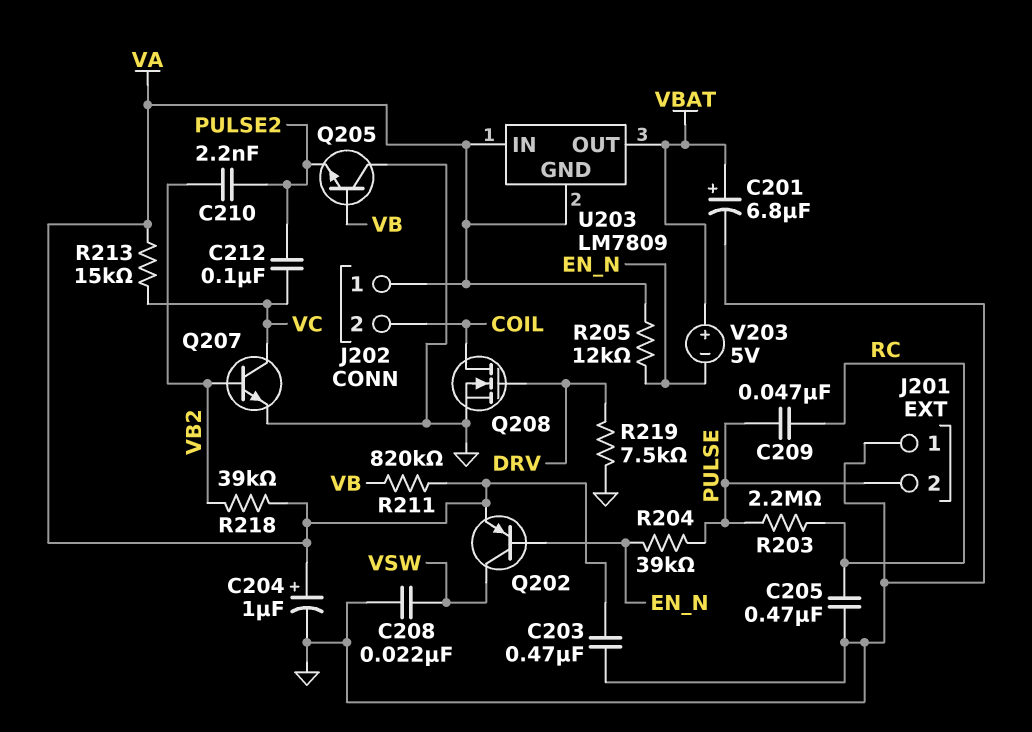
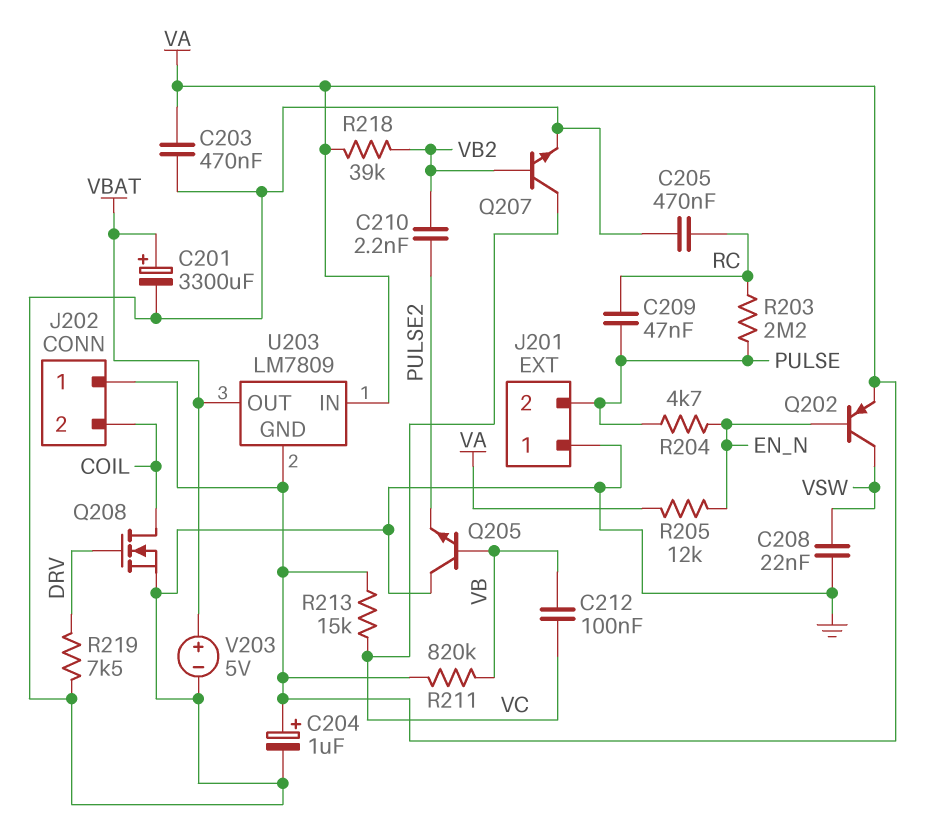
C201: 6.8uF (plus VBAT, minus GND) -> 3300uF (plus VBAT, minus GND)
C212: 100nF (PULSE2, VC) -> 100nF (VB, VC)
R204: 39k (EN_N, PULSE) -> 4.7k (EN_N, PULSE)
V203: 5V (plus VBAT, minus EN_N) -> 5V (plus VBAT, minus GND)

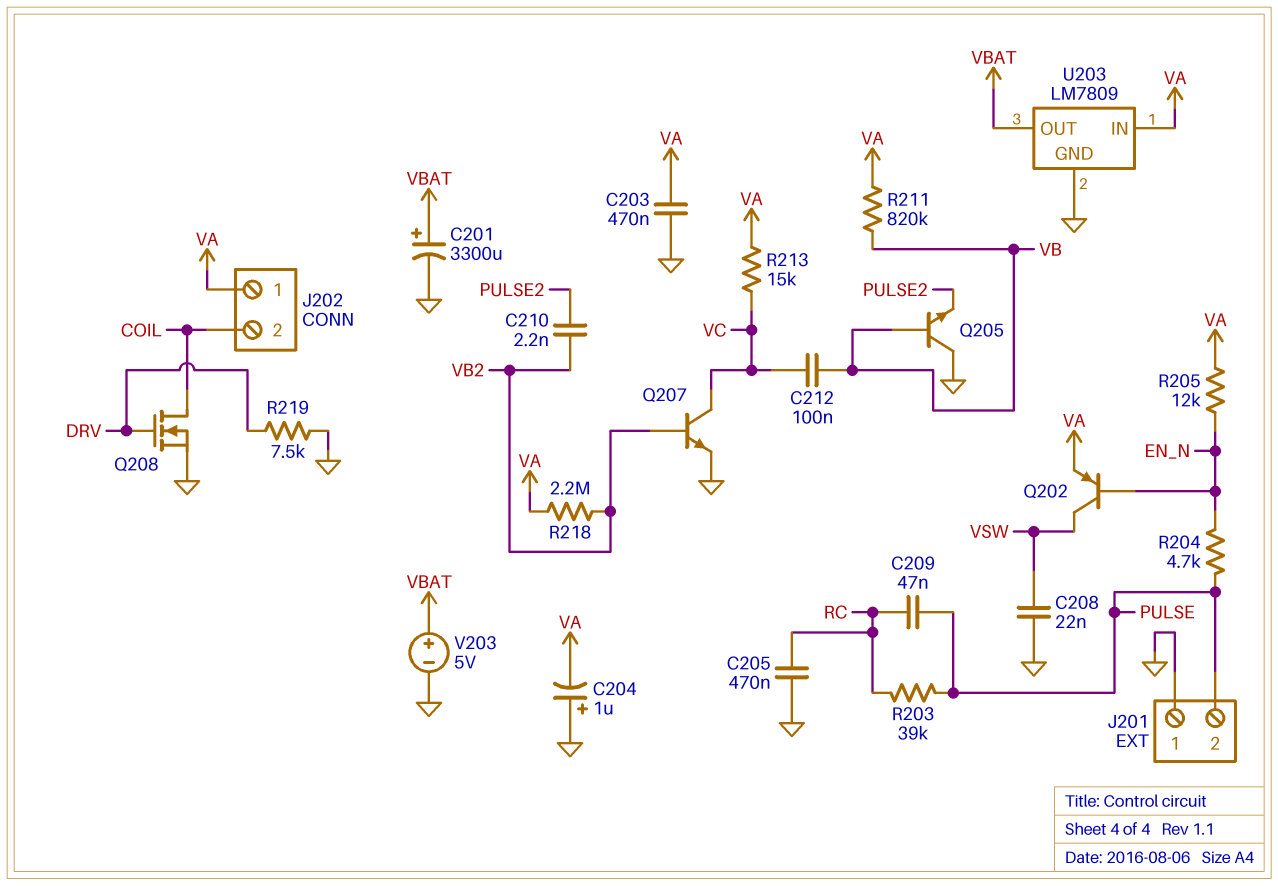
C204: 1uF (plus VA, minus GND) -> 1uF (plus GND, minus VA)
R203: 2.2M (PULSE, RC) -> 39k (PULSE, RC)
R218: 39k (VA, VB2) -> 2.2M (VA, VB2)
U203 pin GND: VA -> GND

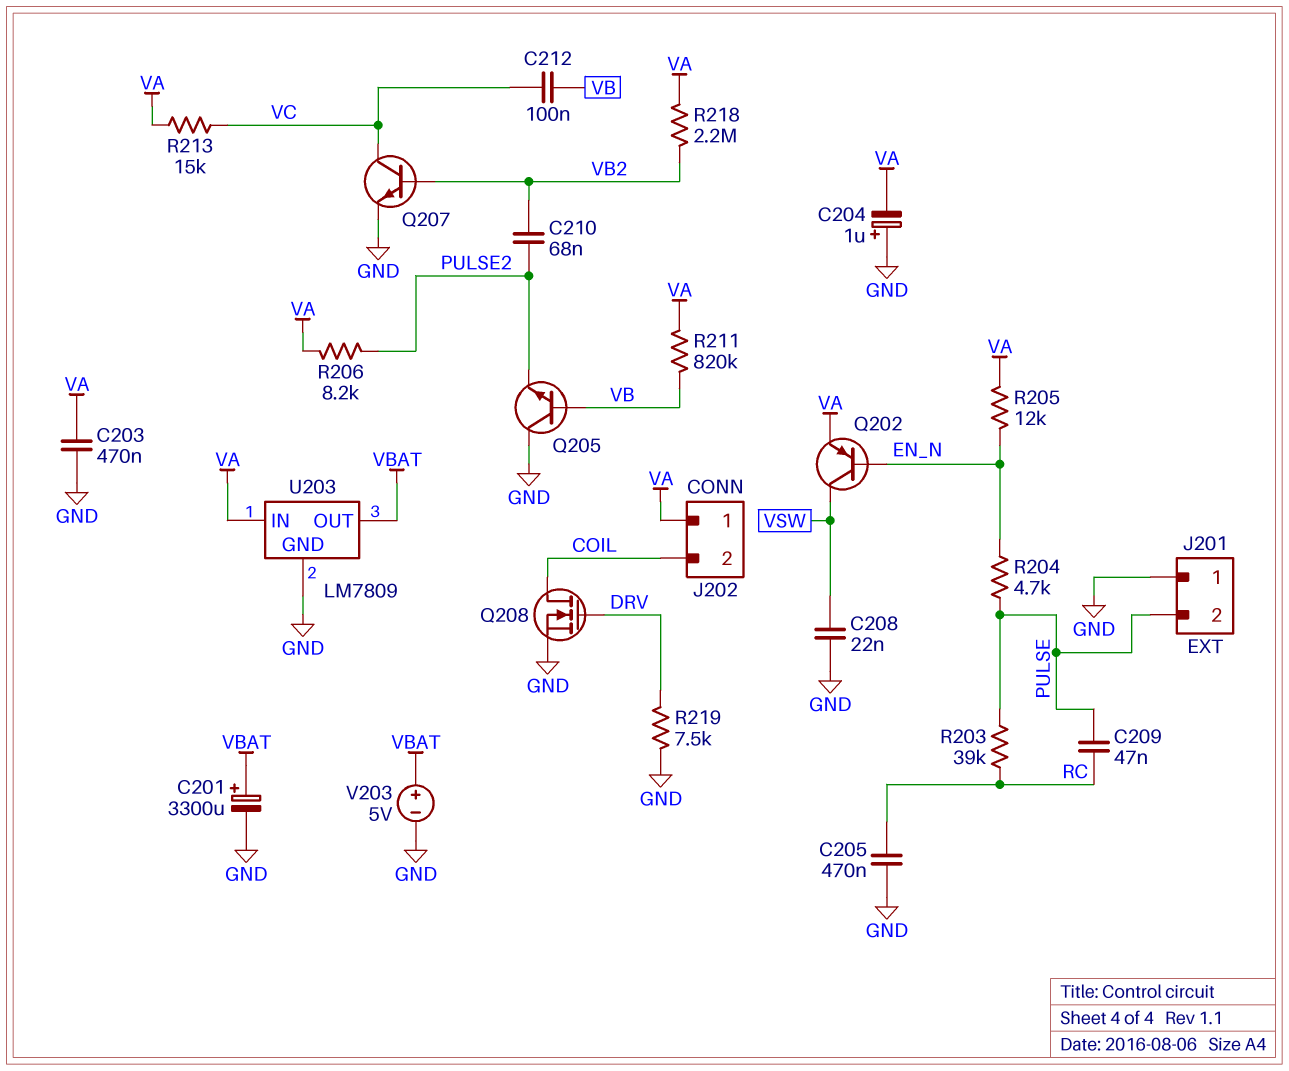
C210: 2.2nF (PULSE2, VB2) -> 68nF (PULSE2, VB2)
R206: none -> 8.2k (PULSE2, VA)

